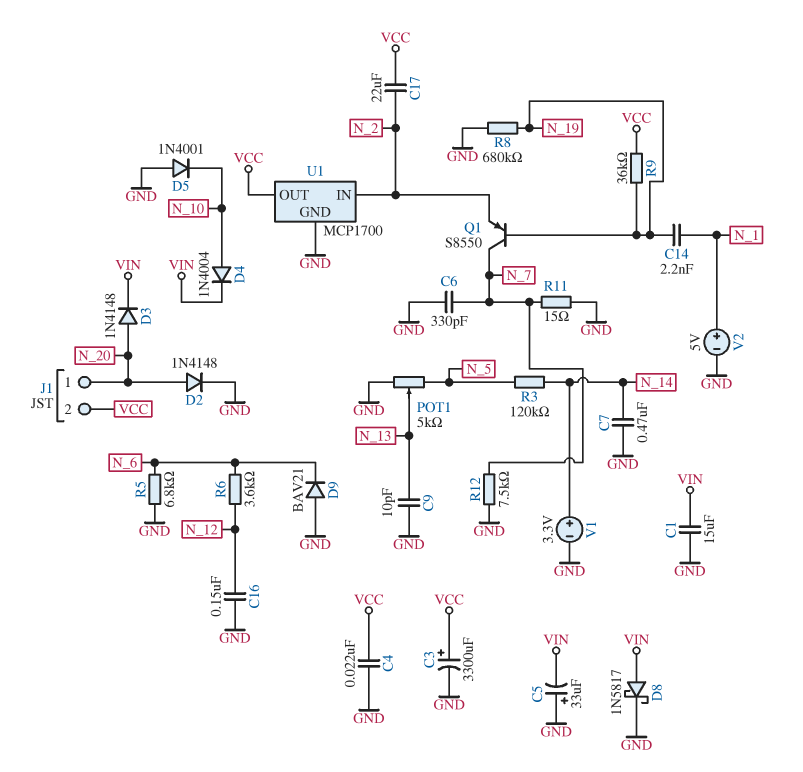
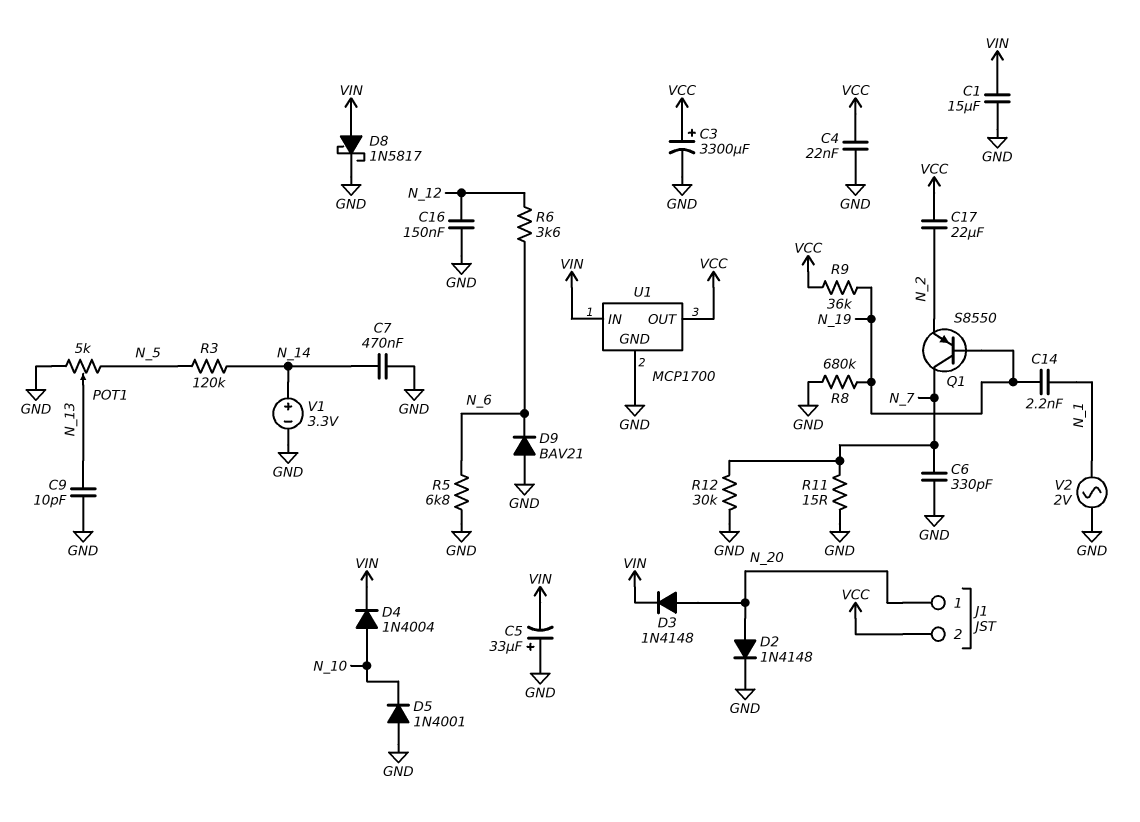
R12: 7.5k (GND, N_7) -> 30k (GND, N_7)
U1 pin IN: N_2 -> VIN
V2: 5V (plus N_1, minus GND) -> AC 2V (GND, N_1)

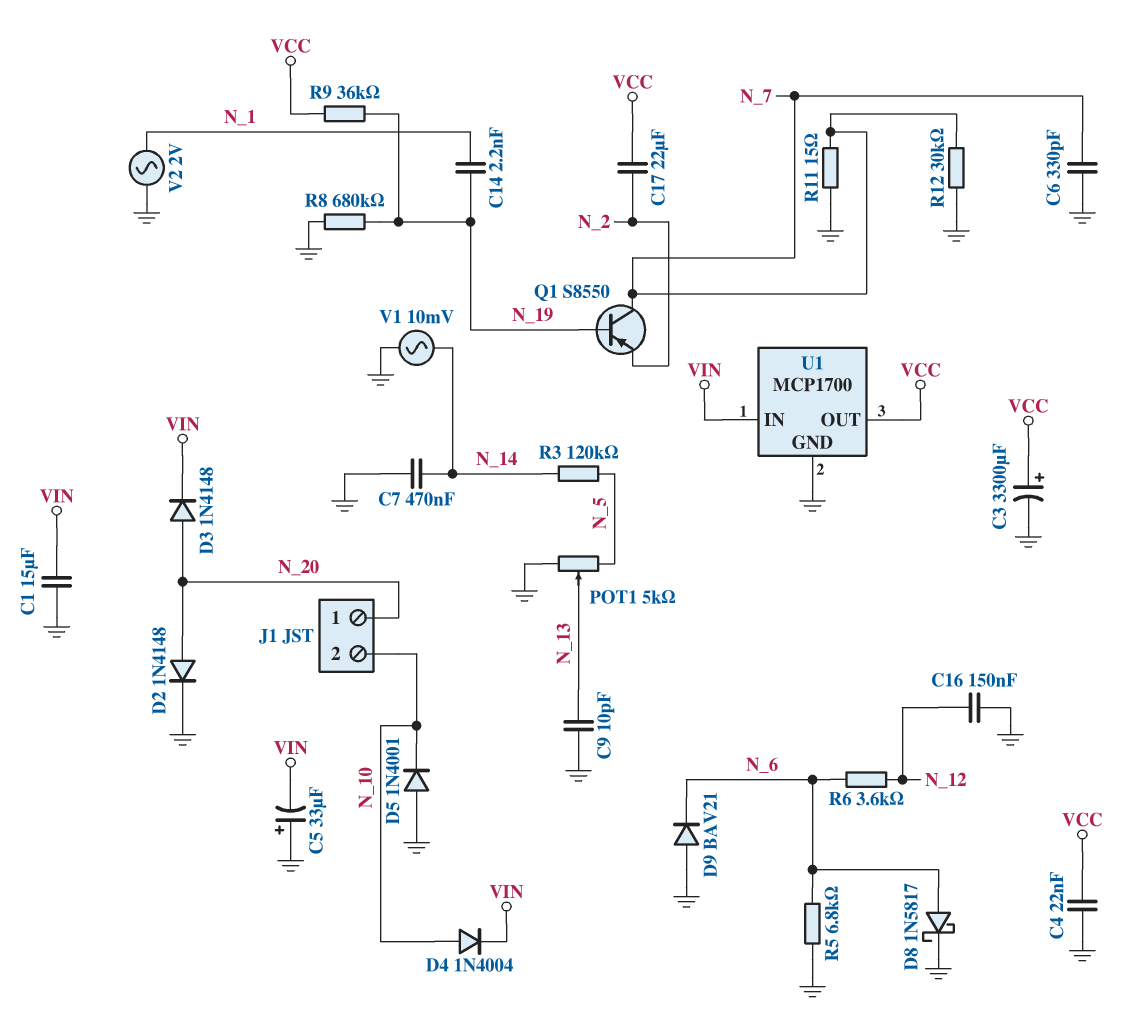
D8: schottky 1N5817 (A VIN, K GND) -> schottky 1N5817 (A N_6, K GND)
J1 pin 2: VCC -> N_10
V1: 3.3V (plus N_14, minus GND) -> AC 10mV (GND, N_14)

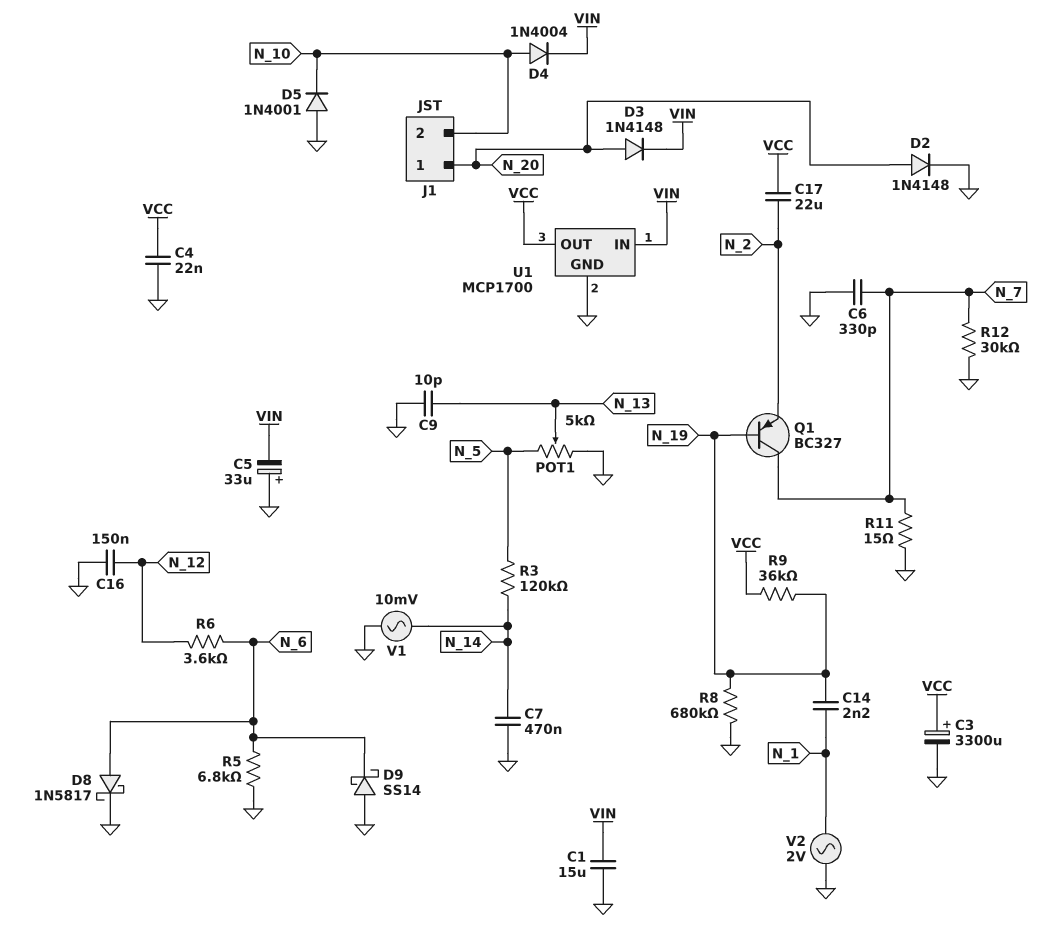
D9: diode BAV21 (A GND, K N_6) -> schottky SS14 (A GND, K N_6)
Q1: PNP S8550 (B N_19, C N_7, E N_2) -> PNP BC327 (B N_19, C N_7, E N_2)

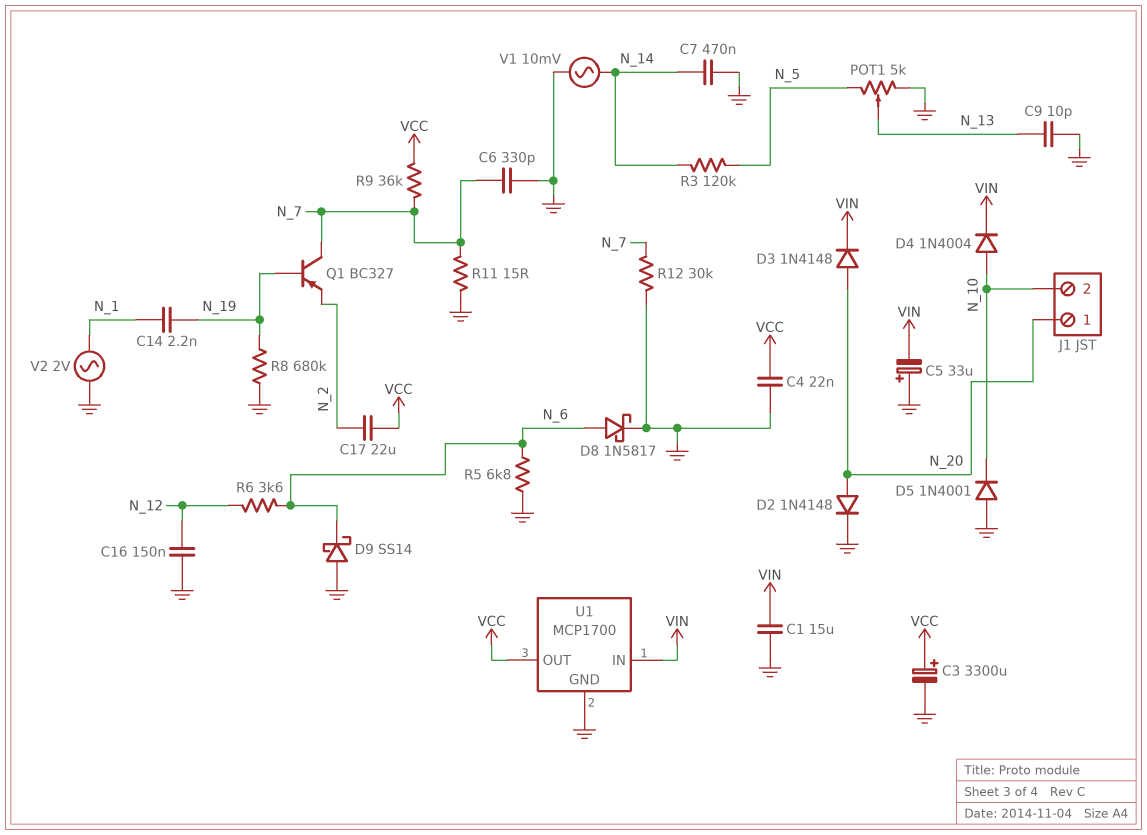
R9: 36k (N_19, VCC) -> 36k (N_7, VCC)

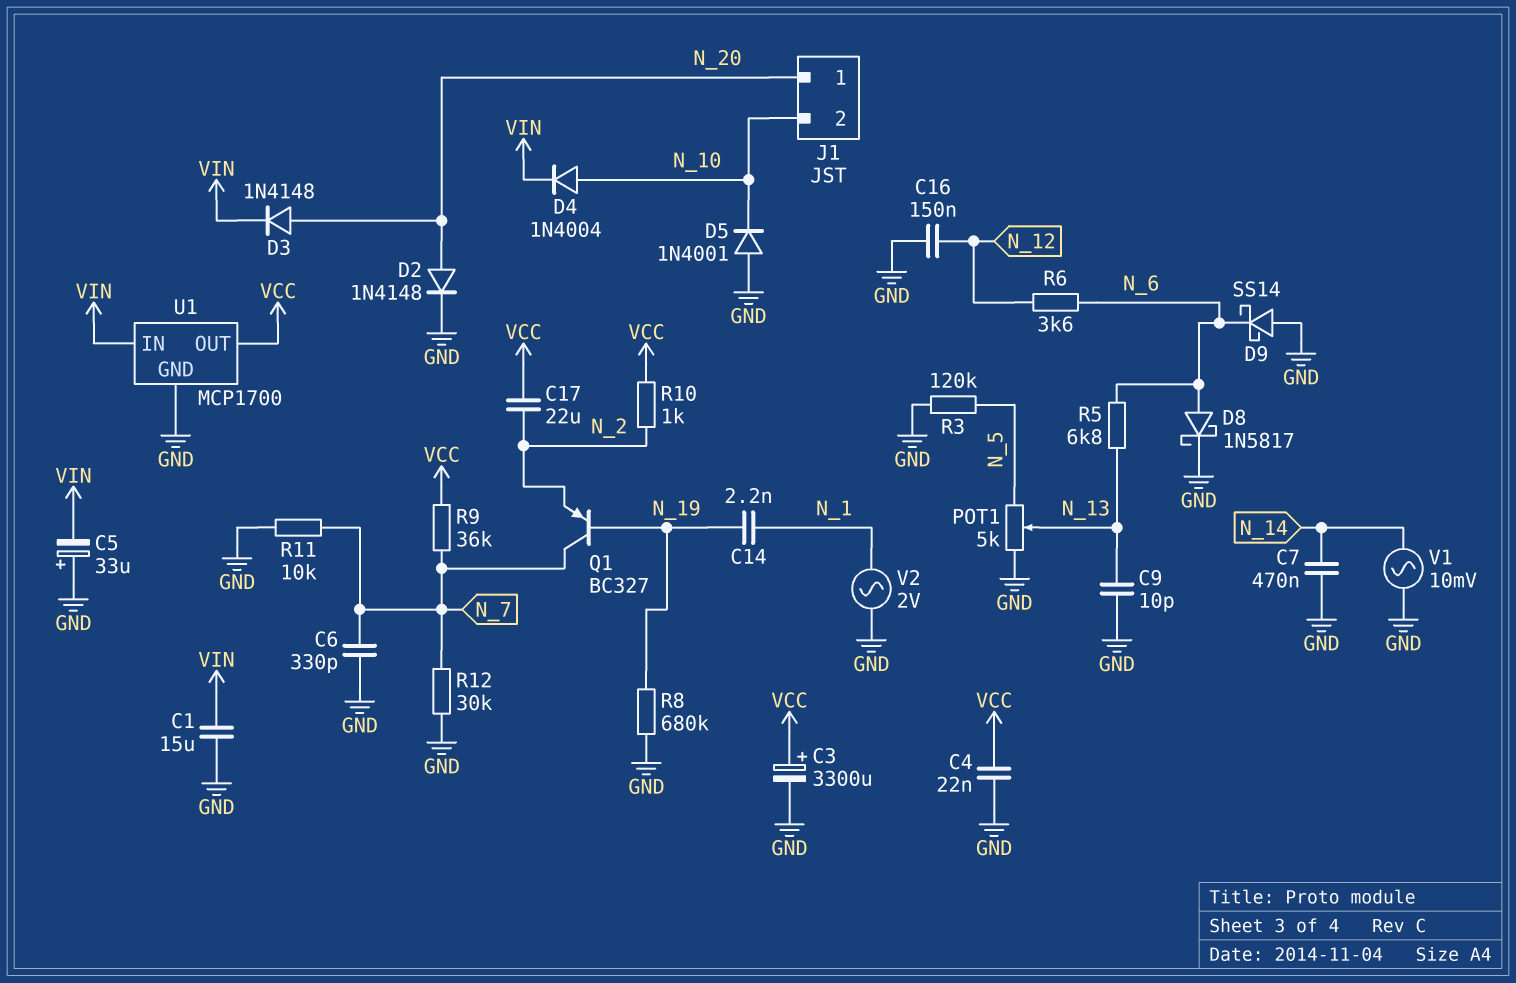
R3: 120k (N_5, N_14) -> 120k (GND, N_5)
R5: 6.8k (GND, N_6) -> 6.8k (N_6, N_13)
R10: none -> 1k (N_2, VCC)
R11: 15 (GND, N_7) -> 10k (GND, N_7)

